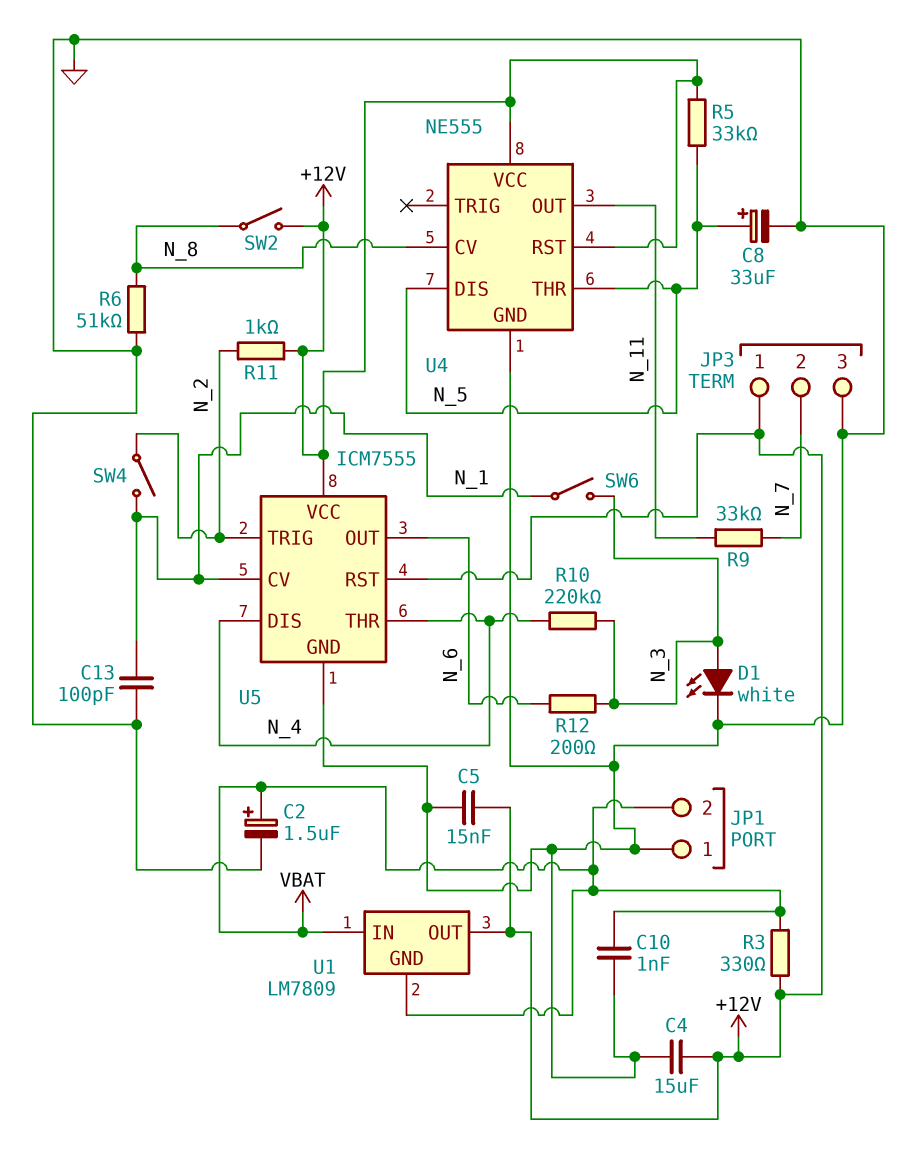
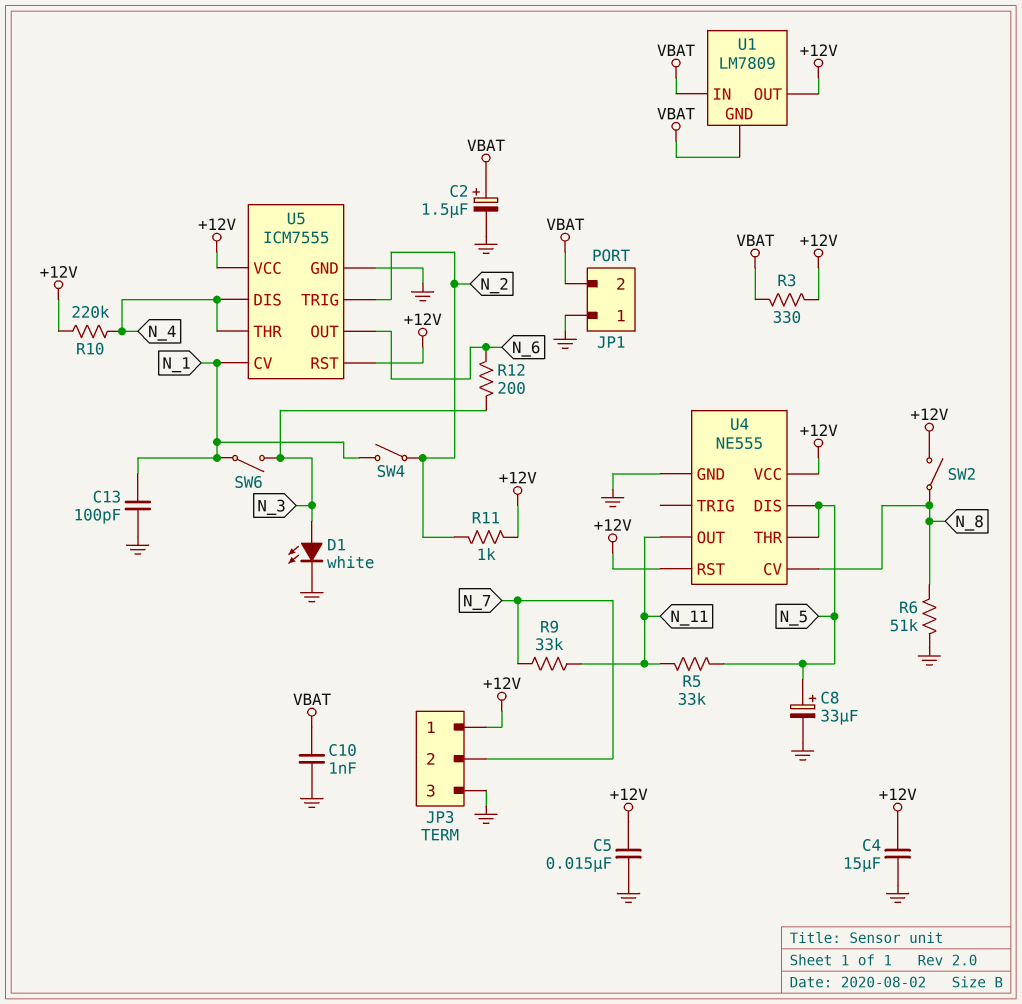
R5: 33k (+12V, N_5) -> 33k (N_5, N_11)
R10: 220k (N_3, N_4) -> 220k (+12V, N_4)

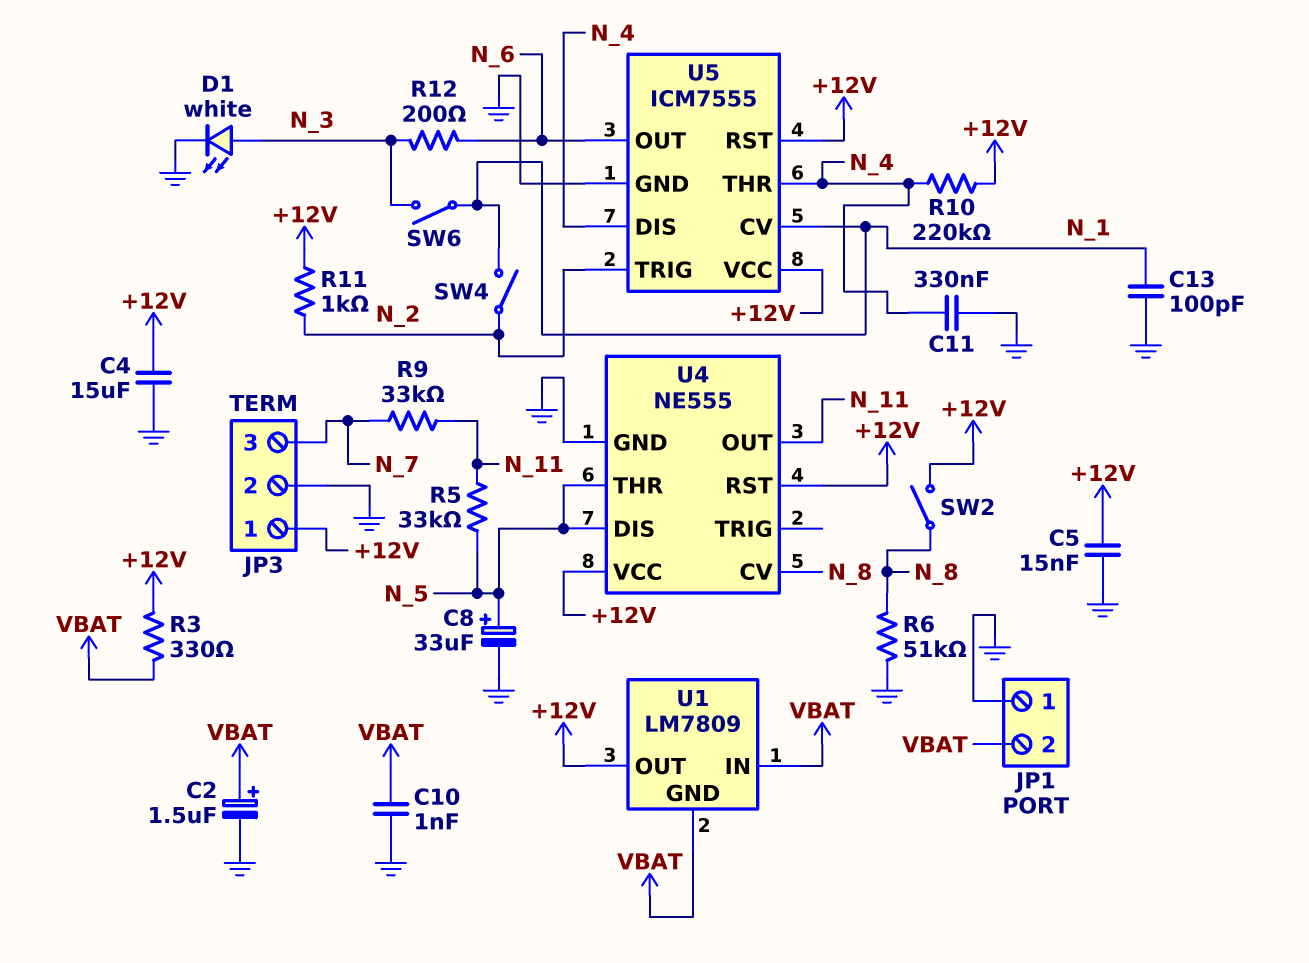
C11: none -> 330nF (GND, N_4)
JP3 pin 2: N_7 -> GND
JP3 pin 3: GND -> N_7

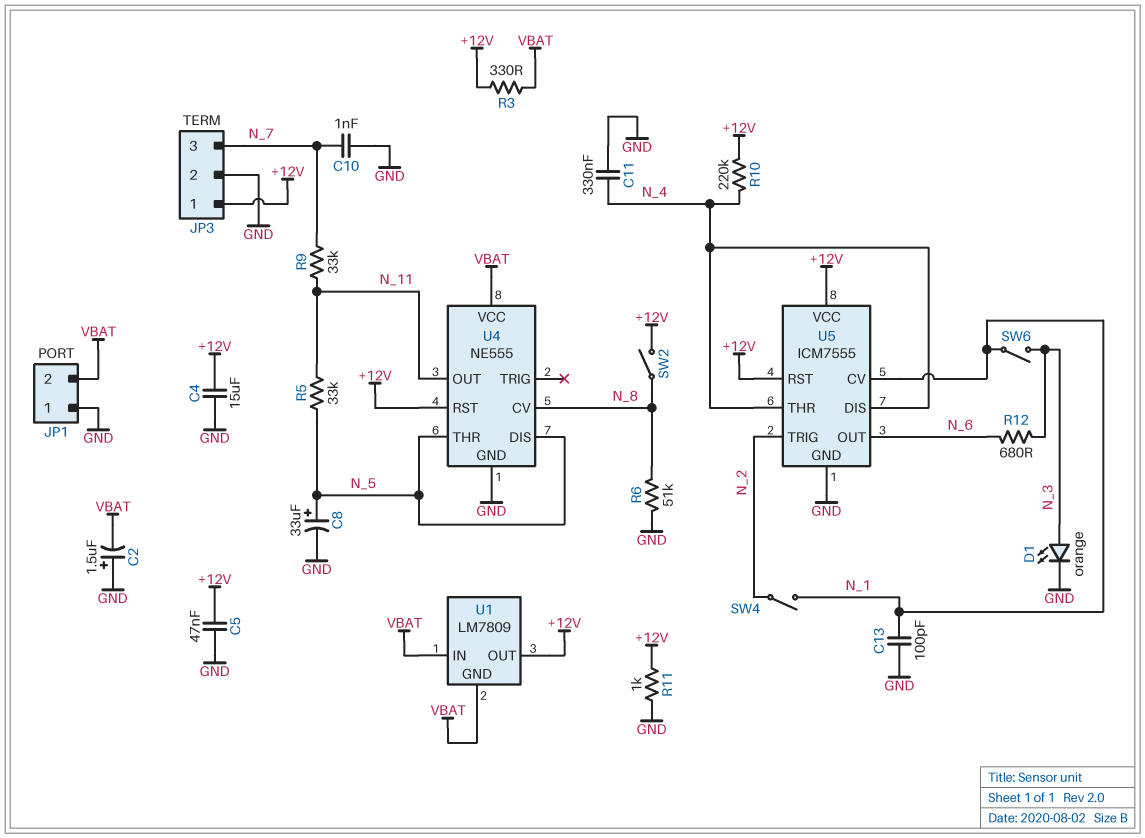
C2: 1.5uF (plus VBAT, minus GND) -> 1.5uF (plus GND, minus VBAT)
C5: 15nF (+12V, GND) -> 47nF (+12V, GND)
C10: 1nF (GND, VBAT) -> 1nF (GND, N_7)
D1: LED white (A N_3, K GND) -> LED orange (A N_3, K GND)
R11: 1k (+12V, N_2) -> 1k (+12V, GND)
R12: 200 (N_3, N_6) -> 680 (N_3, N_6)
U4 pin VCC: +12V -> VBAT

